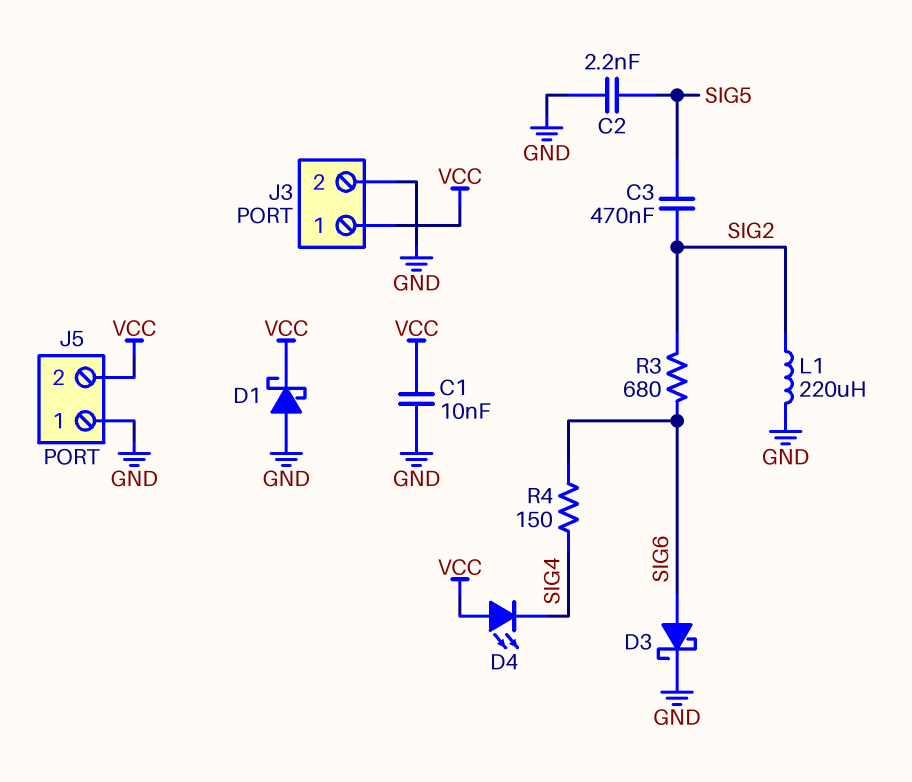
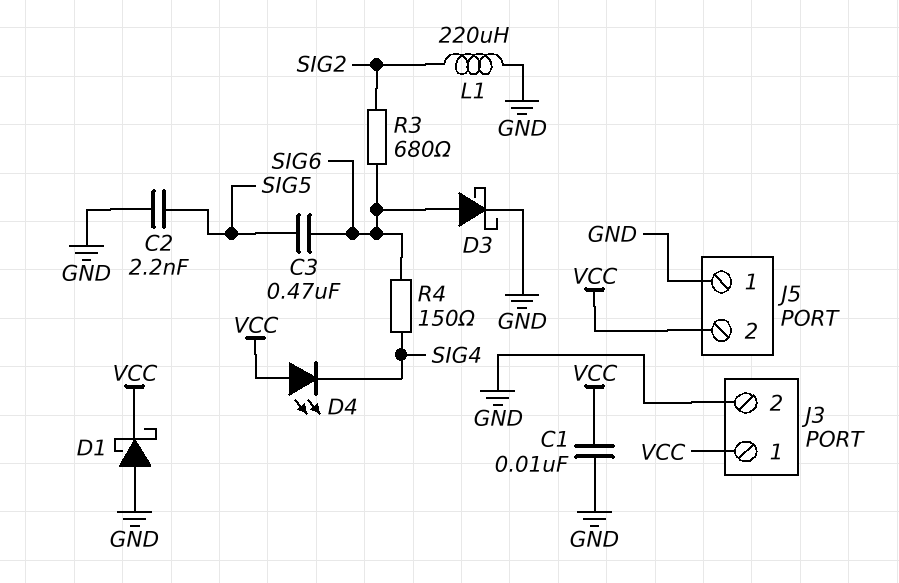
C3: 470nF (SIG2, SIG5) -> 470nF (SIG5, SIG6)

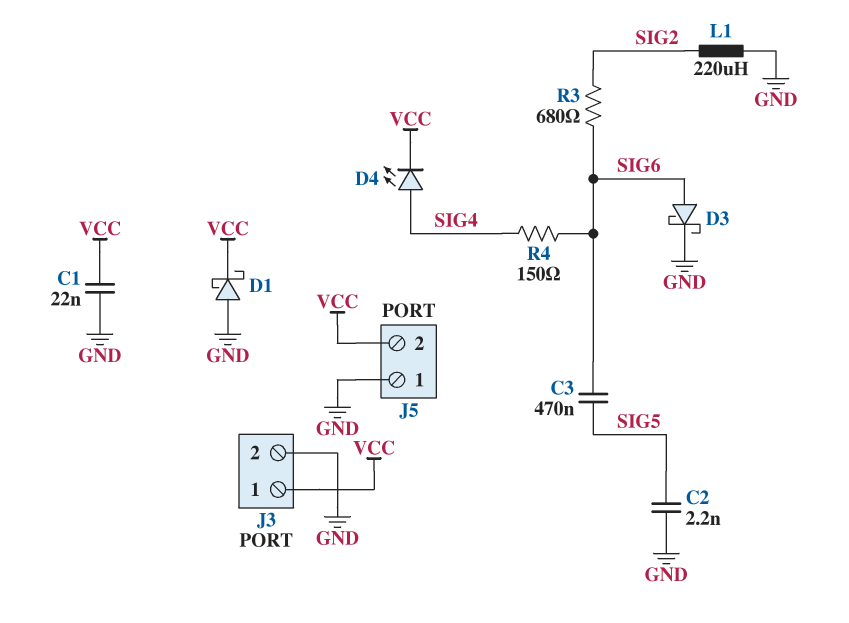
C1: 10nF (GND, VCC) -> 22nF (GND, VCC)
D4: LED (A VCC, K SIG4) -> LED (A SIG4, K VCC)

